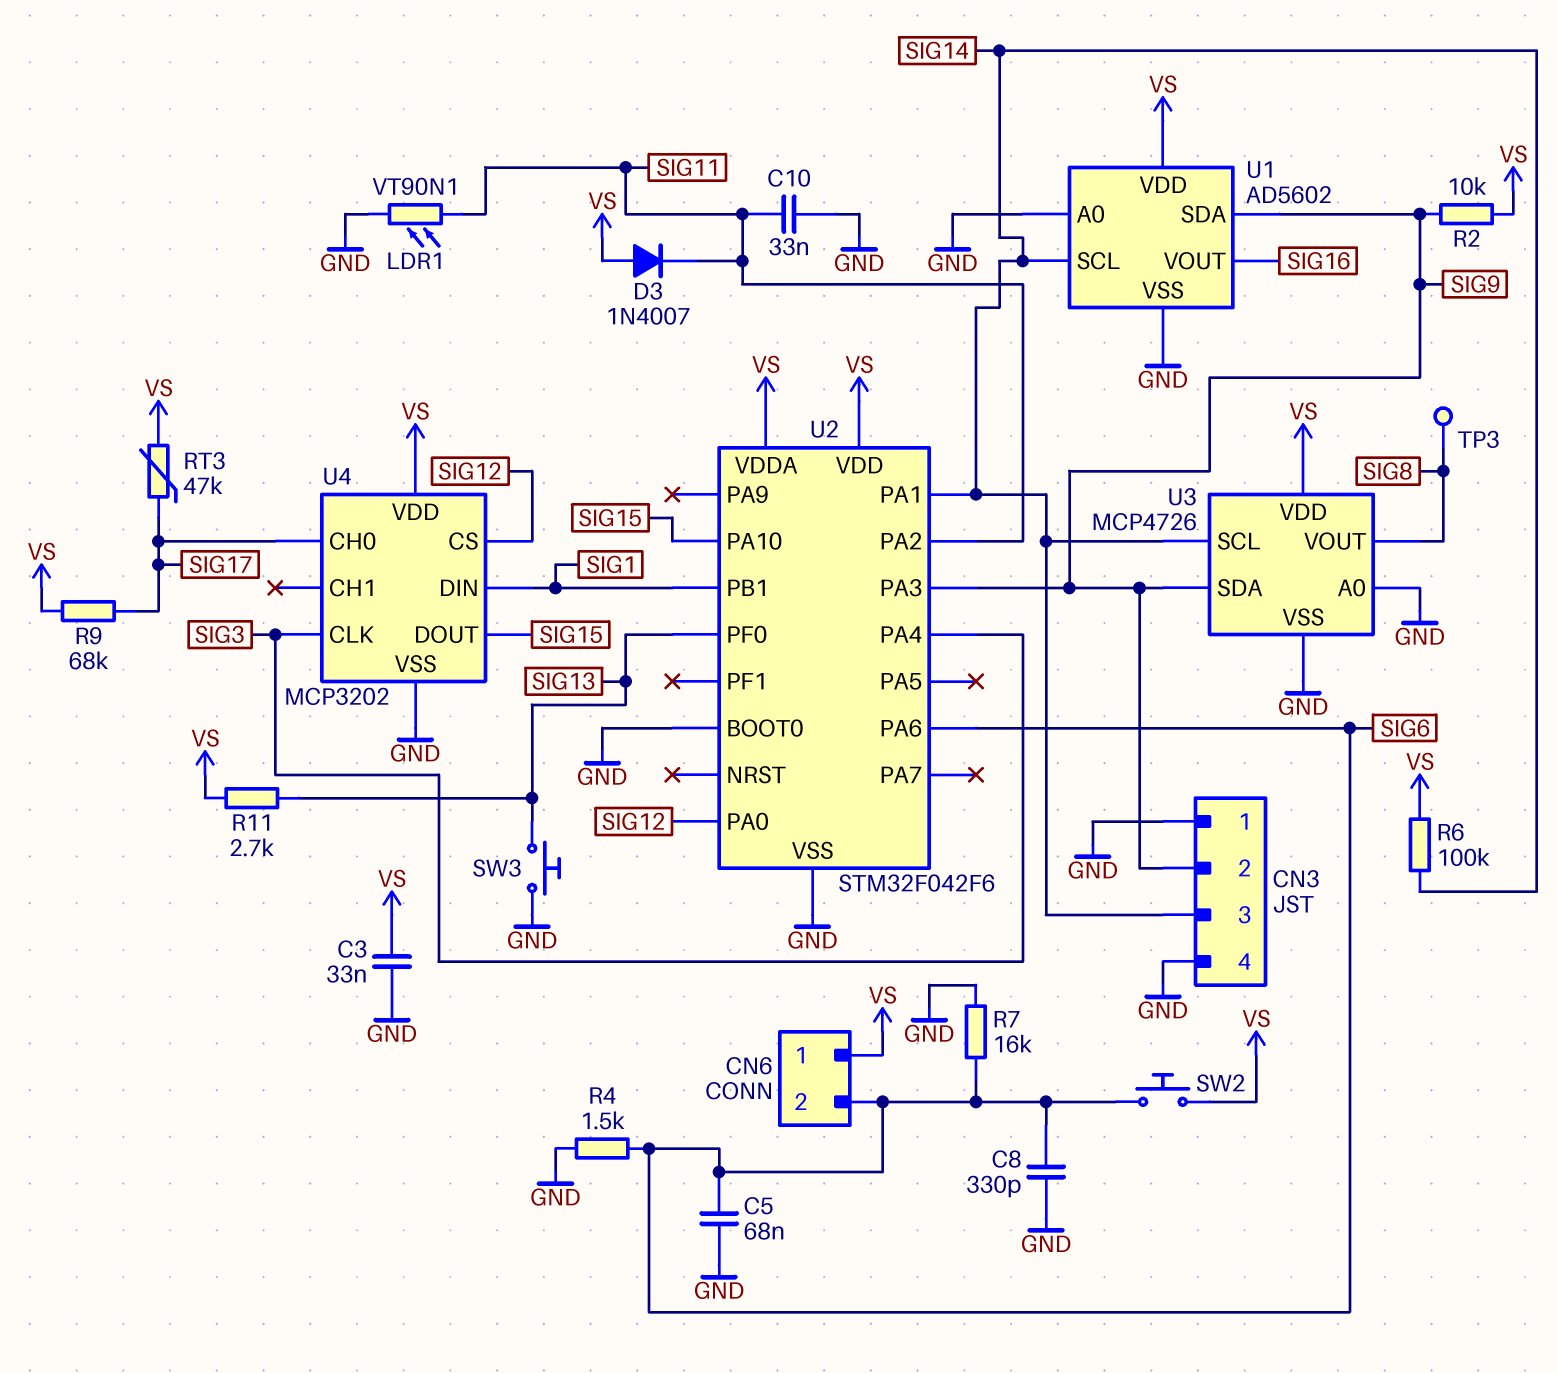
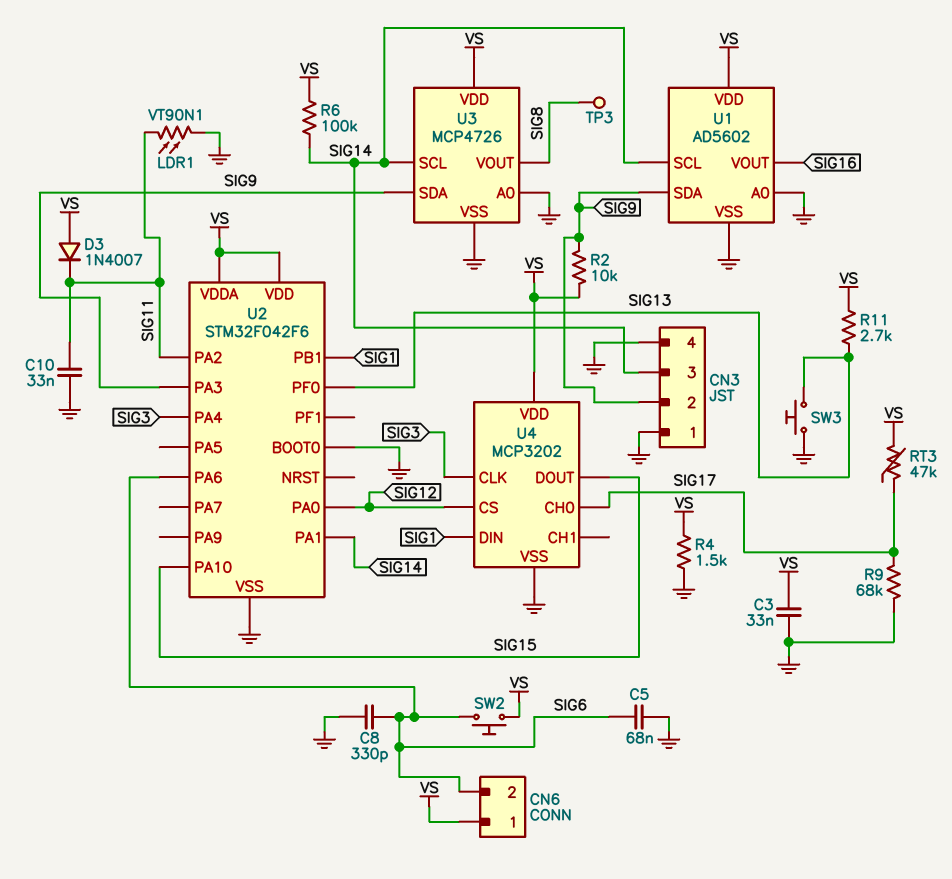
R4: 1.5k (GND, SIG6) -> 1.5k (GND, VS)
R7: 16k (GND, SIG6) -> none
R9: 68k (SIG17, VS) -> 68k (GND, SIG17)

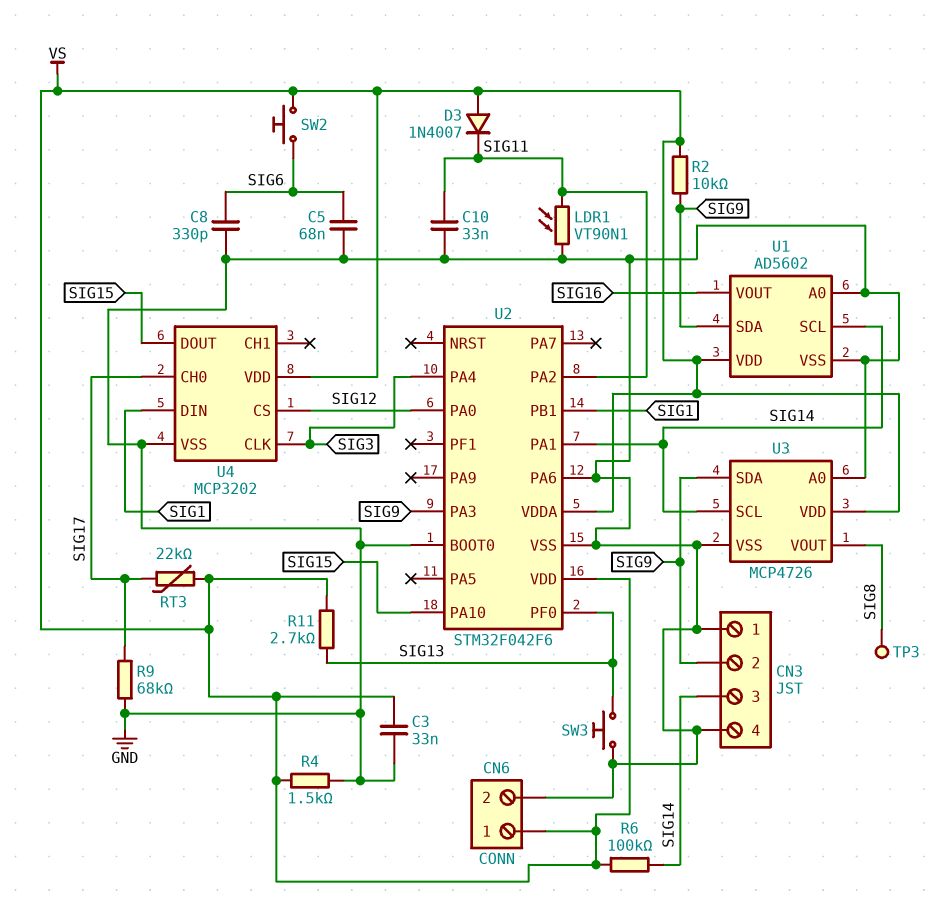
CN6 pin 2: SIG6 -> GND
RT3: 47k (SIG17, VS) -> 22k (SIG17, VS)
U2 pin PA6: SIG6 -> GND

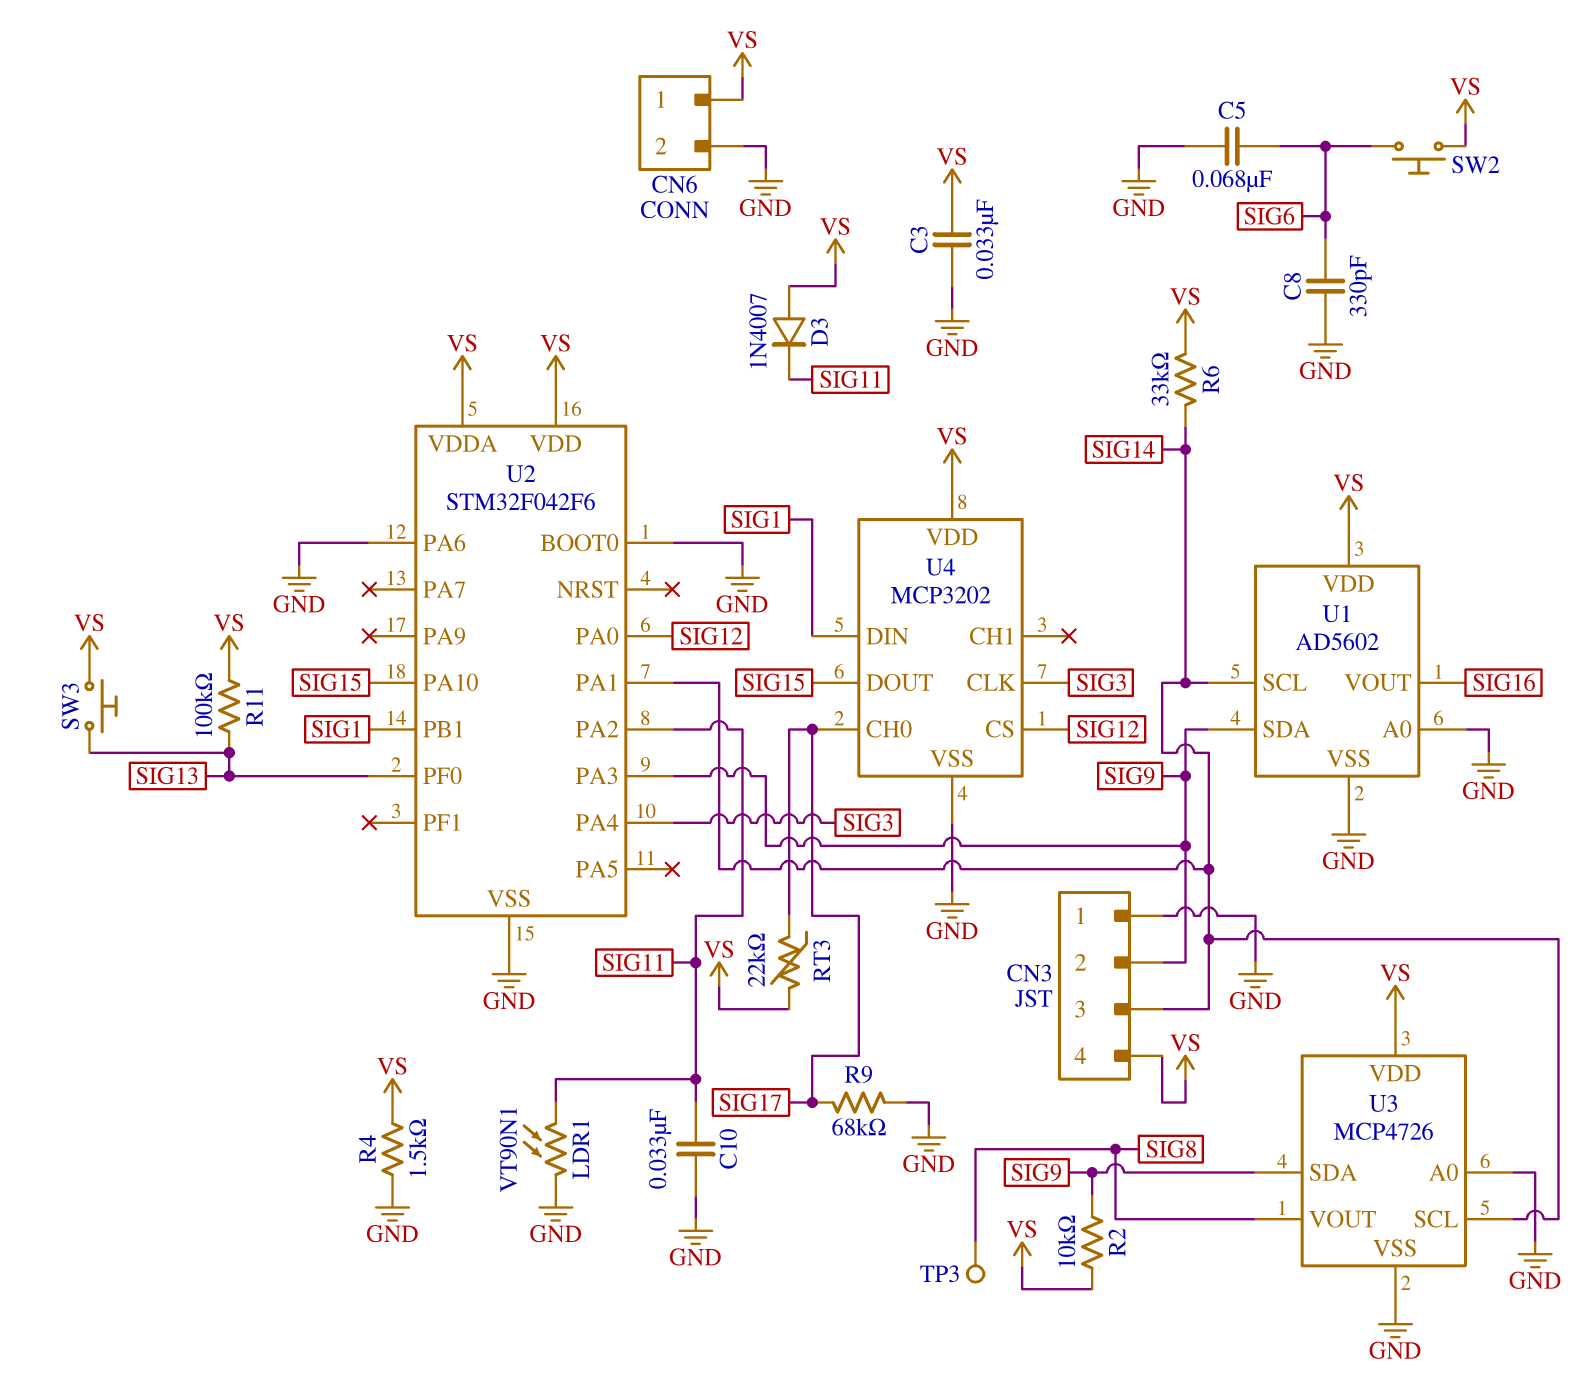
CN3 pin 4: GND -> VS
R6: 100k (SIG14, VS) -> 33k (SIG14, VS)
R11: 2.7k (SIG13, VS) -> 100k (SIG13, VS)
SW3: button (GND, SIG13) -> button (SIG13, VS)

